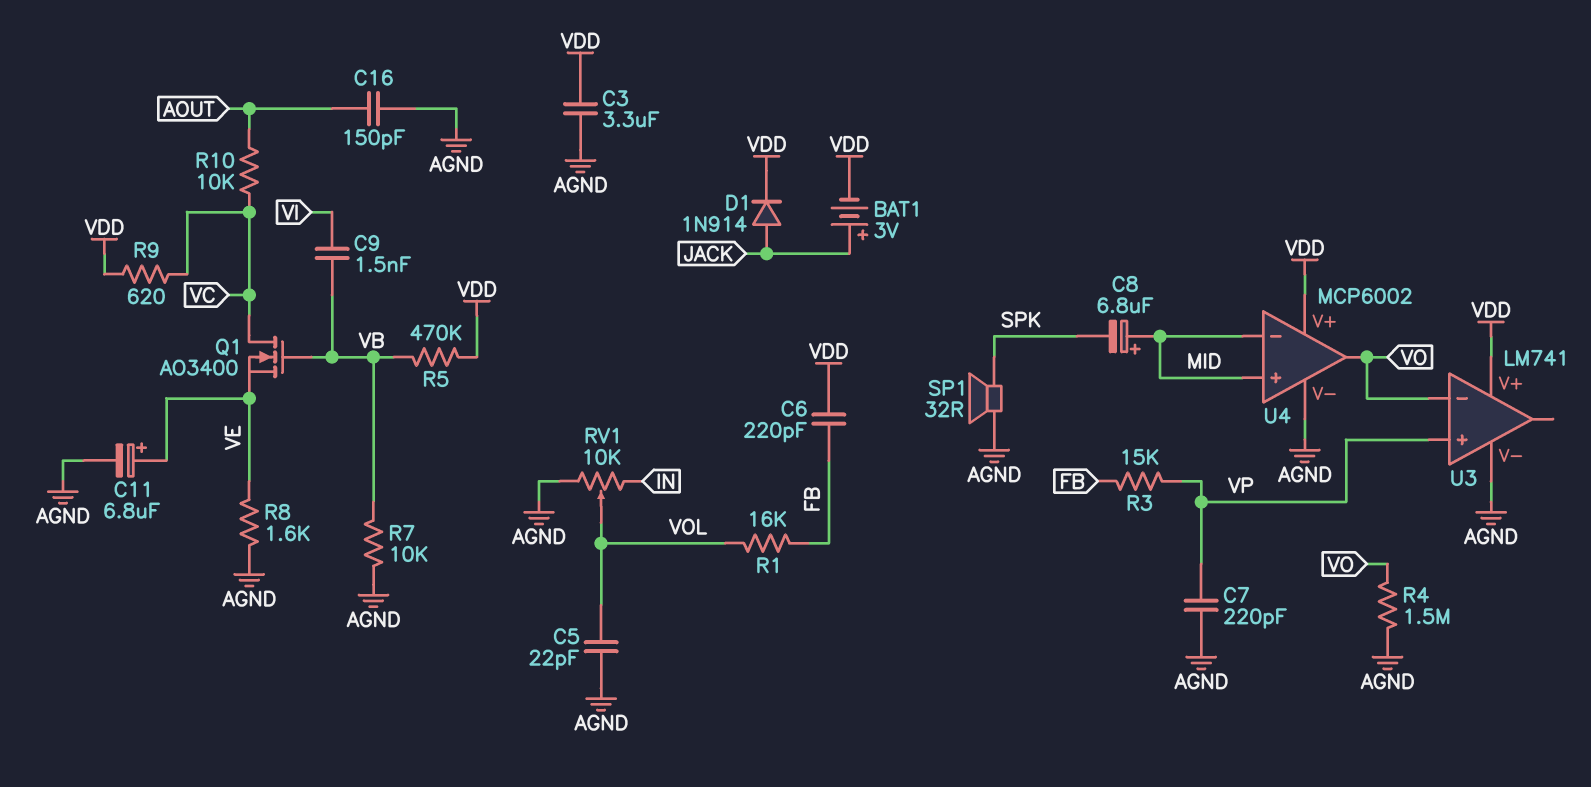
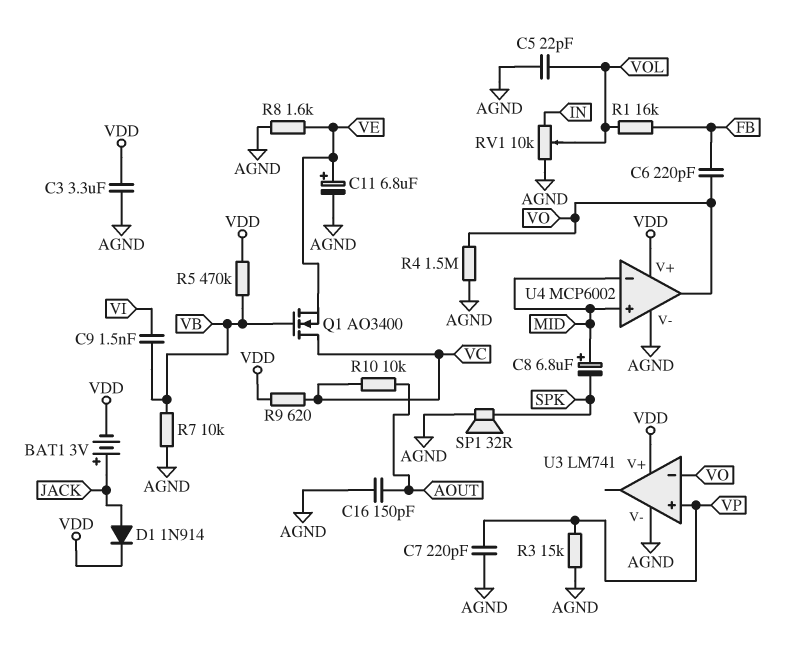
C6: 220pF (FB, VDD) -> 220pF (FB, VO)
R3: 15k (FB, VP) -> 15k (AGND, VP)

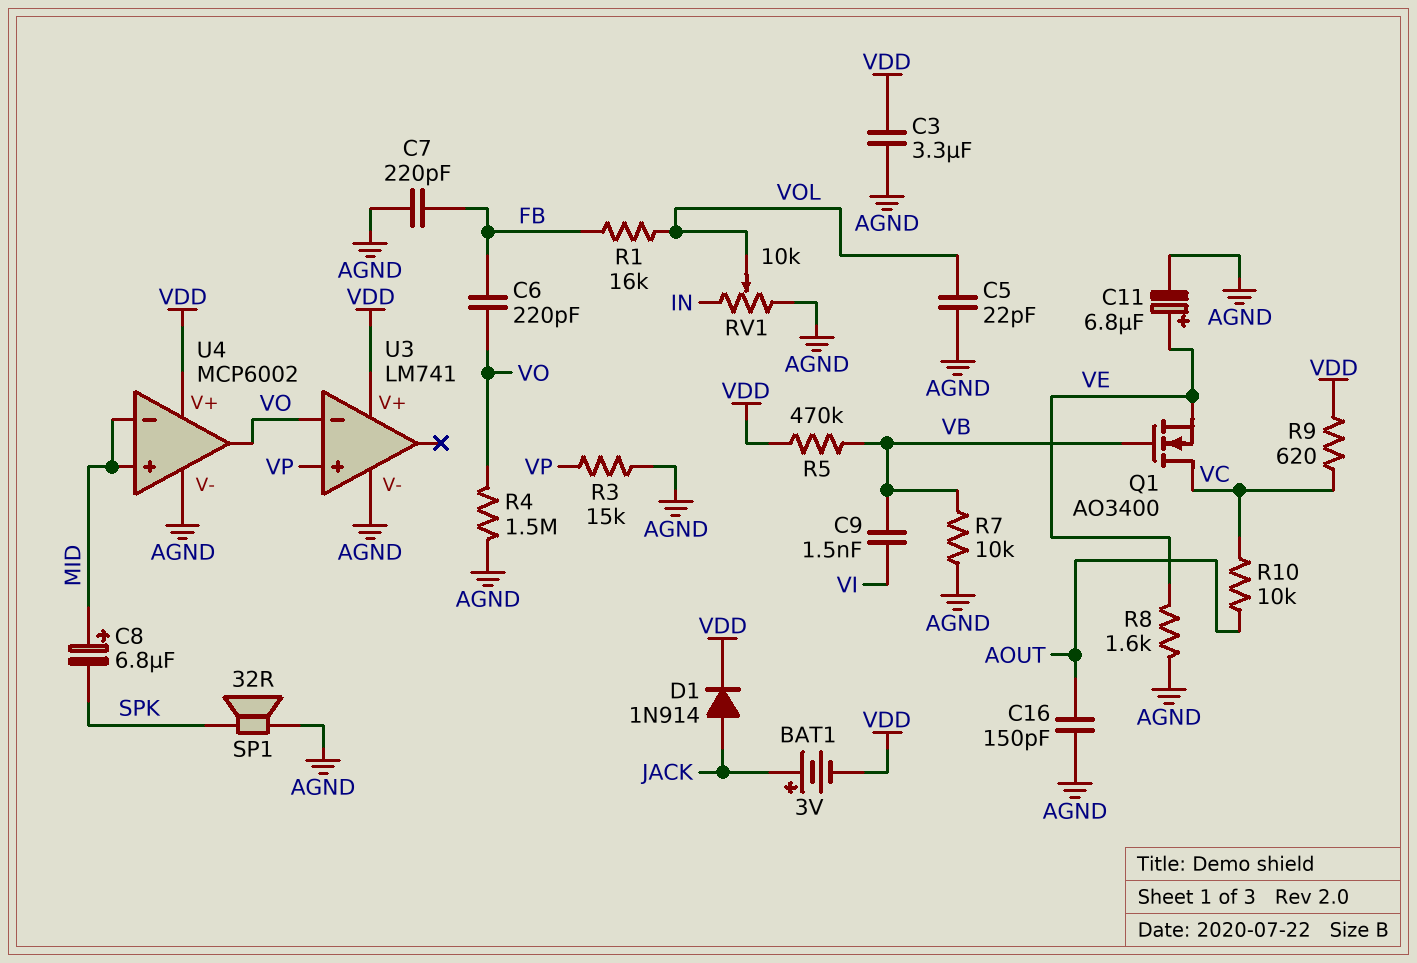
C7: 220pF (AGND, VP) -> 220pF (AGND, FB)

